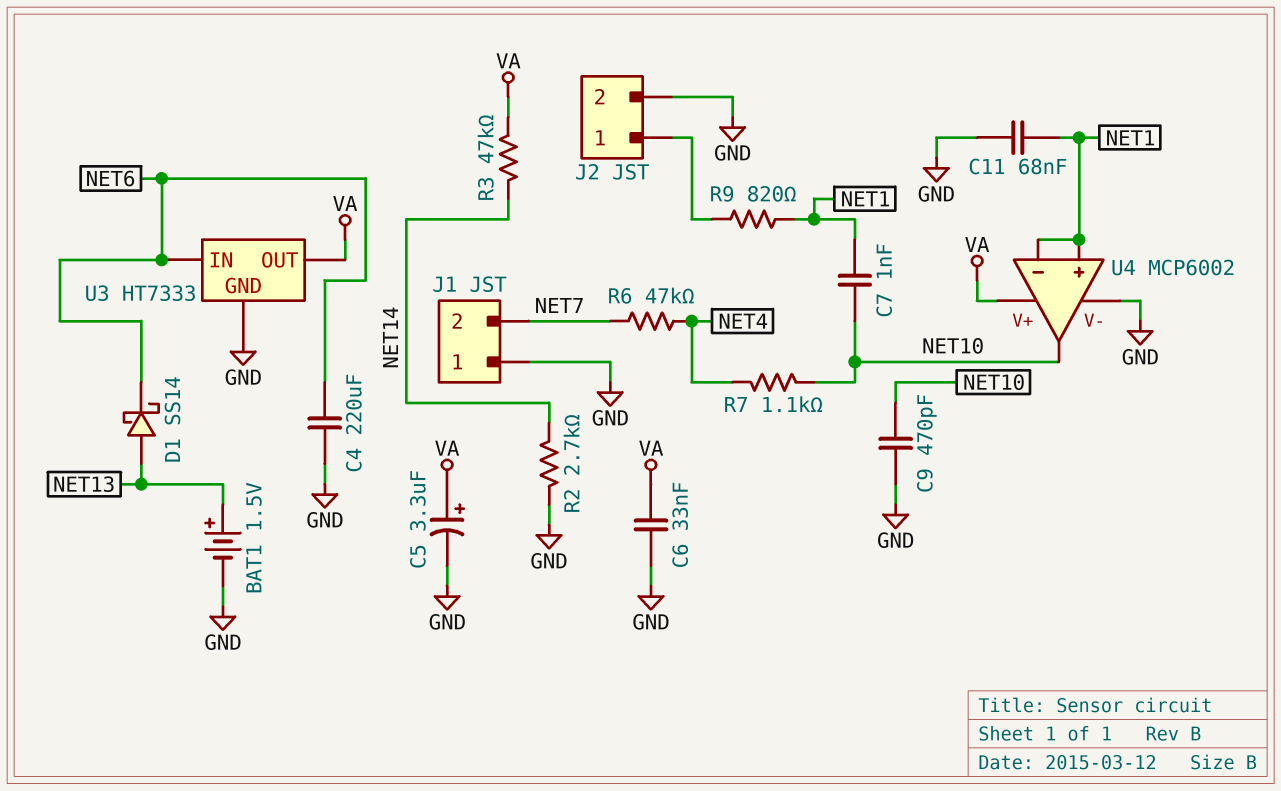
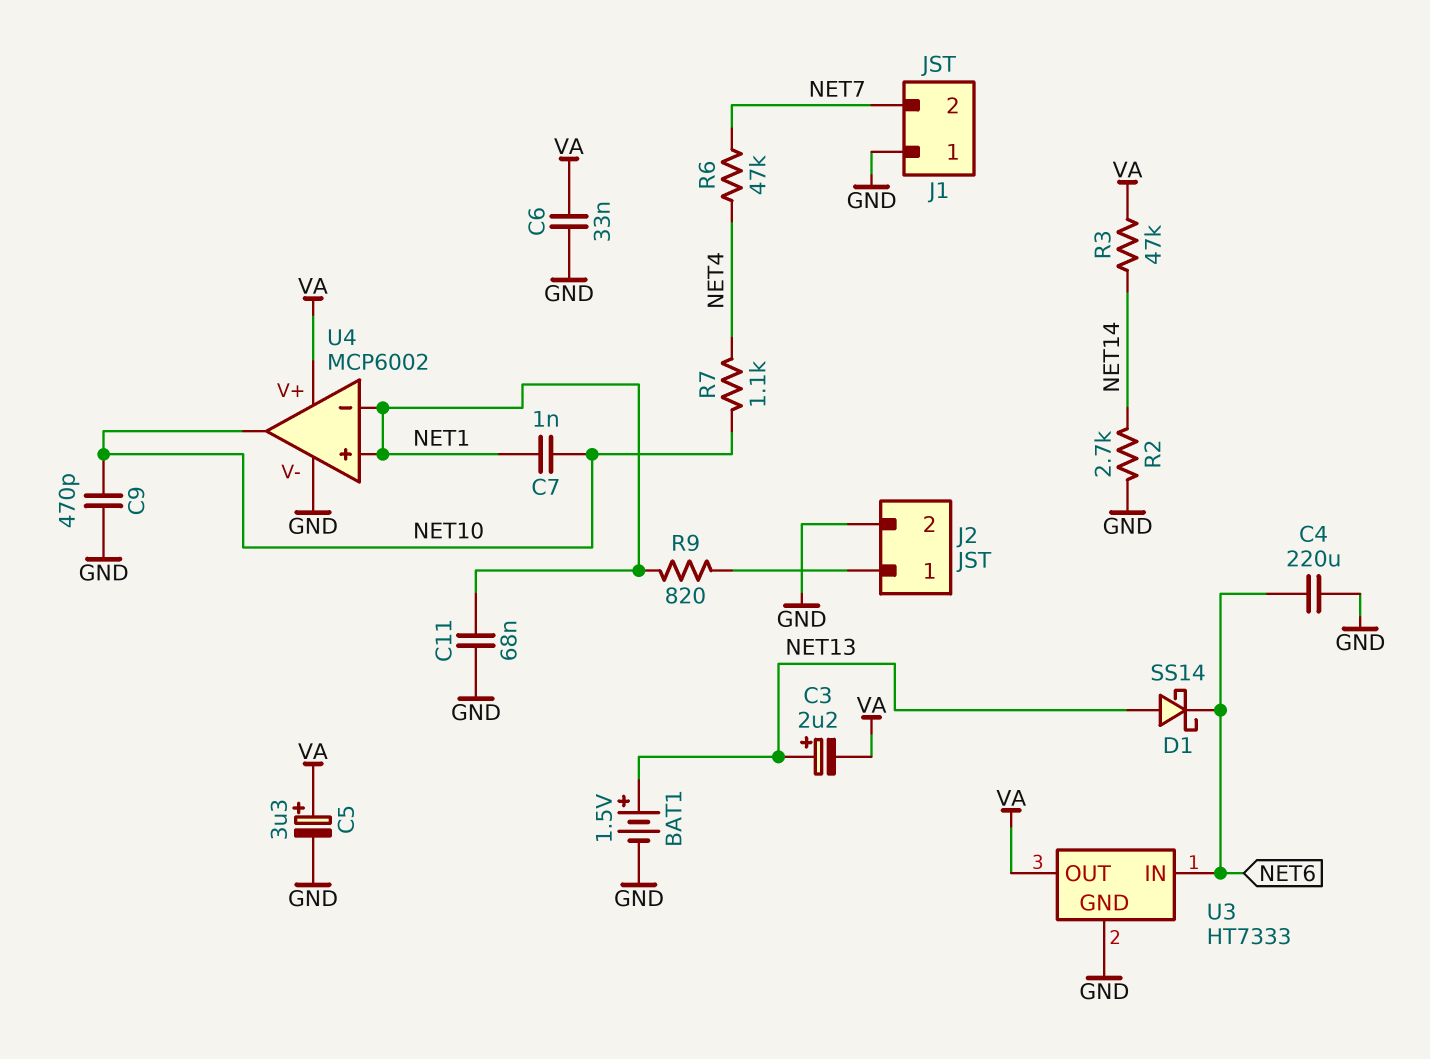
C3: none -> 2.2uF (plus NET13, minus VA)

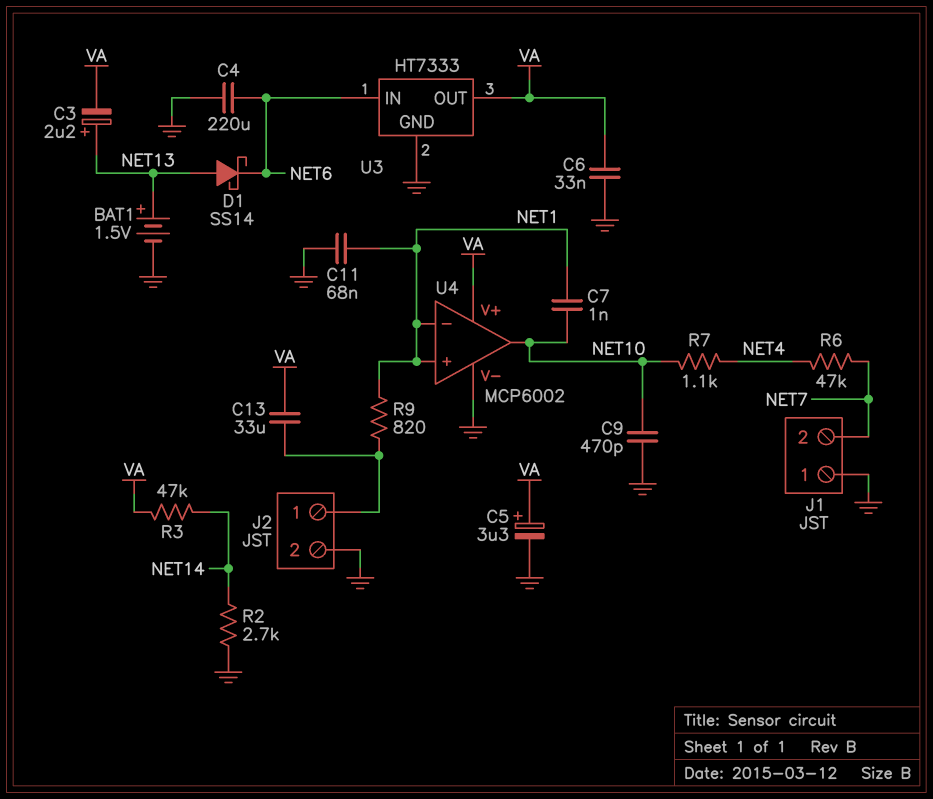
C13: none -> 33uF (J2/1, VA)

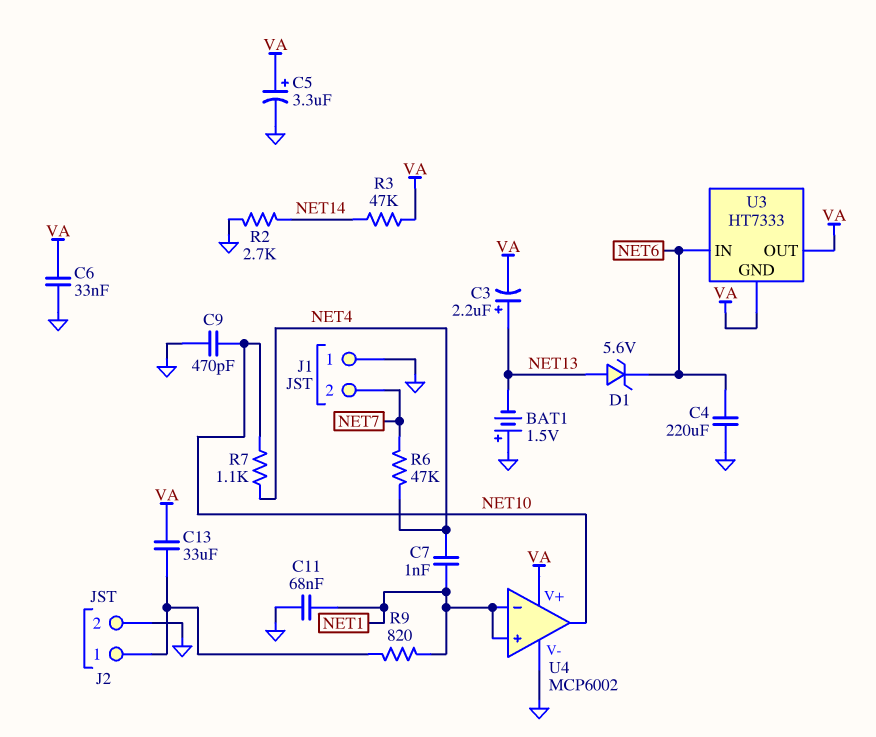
BAT1: 1.5V (plus NET13, minus GND) -> 1.5V (plus GND, minus NET13)
C7: 1nF (NET1, NET10) -> 1nF (NET1, NET4)
D1: schottky SS14 (A NET13, K NET6) -> zener 5.6V (A NET13, K NET6)
U3 pin GND: GND -> VA

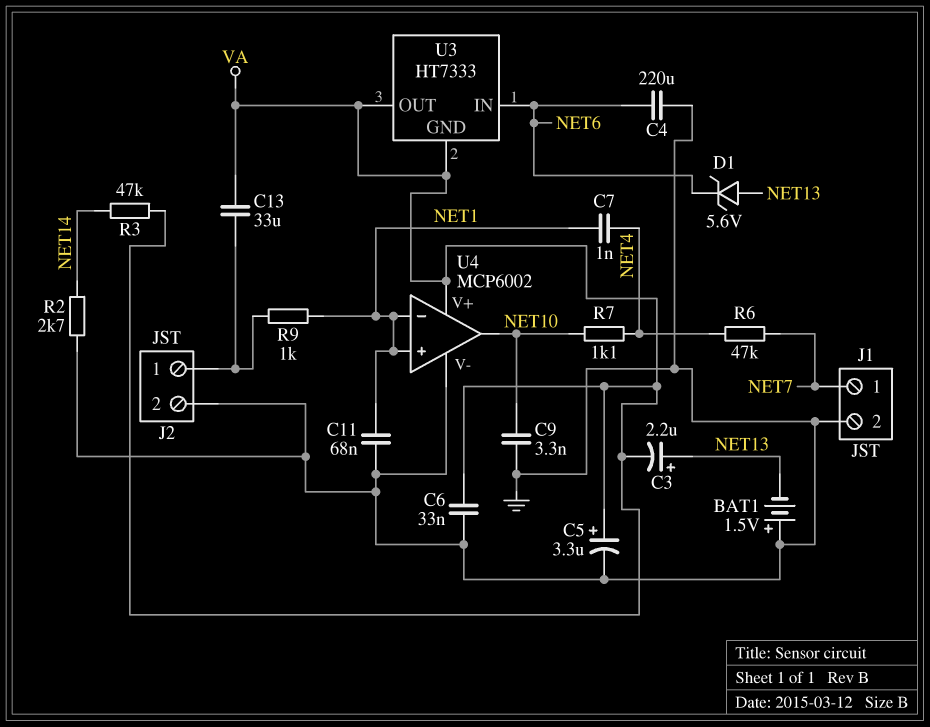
C9: 470pF (GND, NET10) -> 3.3nF (GND, NET10)
J1 pin 1: GND -> NET7
J1 pin 2: NET7 -> GND
R9: 820 (J2/1, NET1) -> 1k (J2/1, NET1)

